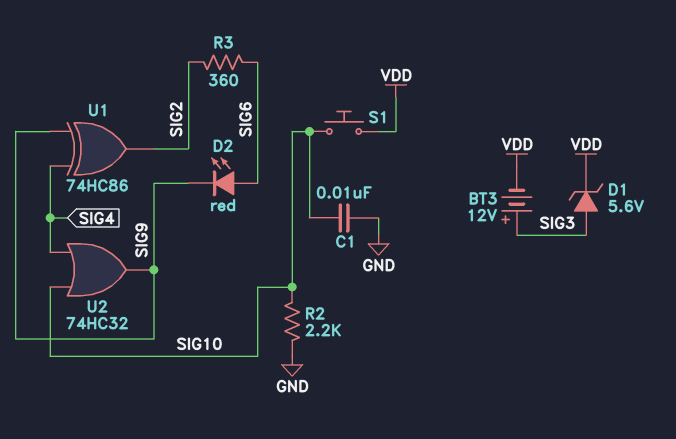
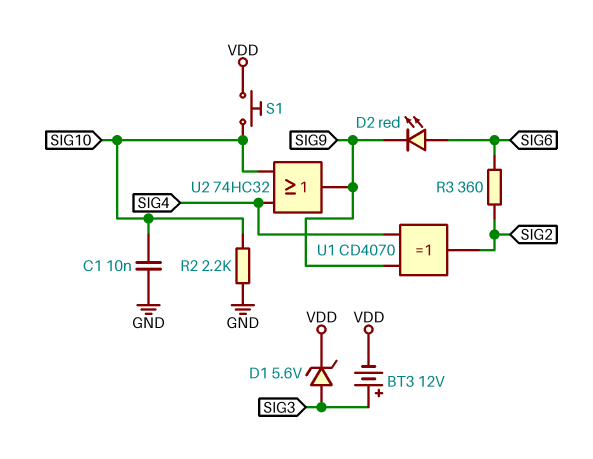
U1: XOR 74HC86 (in SIG4, in SIG9, out SIG2) -> XOR CD4070 (in SIG4, in SIG9, out SIG2)

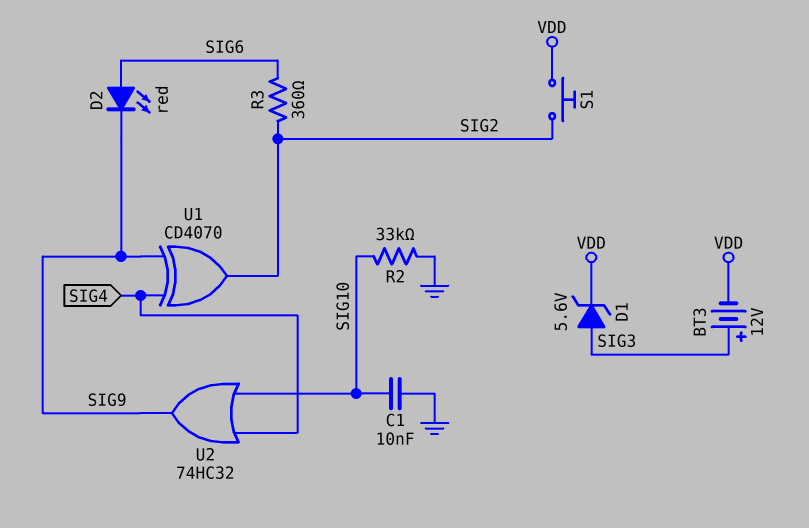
R2: 2.2k (GND, SIG10) -> 33k (GND, SIG10)
S1: button (SIG10, VDD) -> button (SIG2, VDD)

